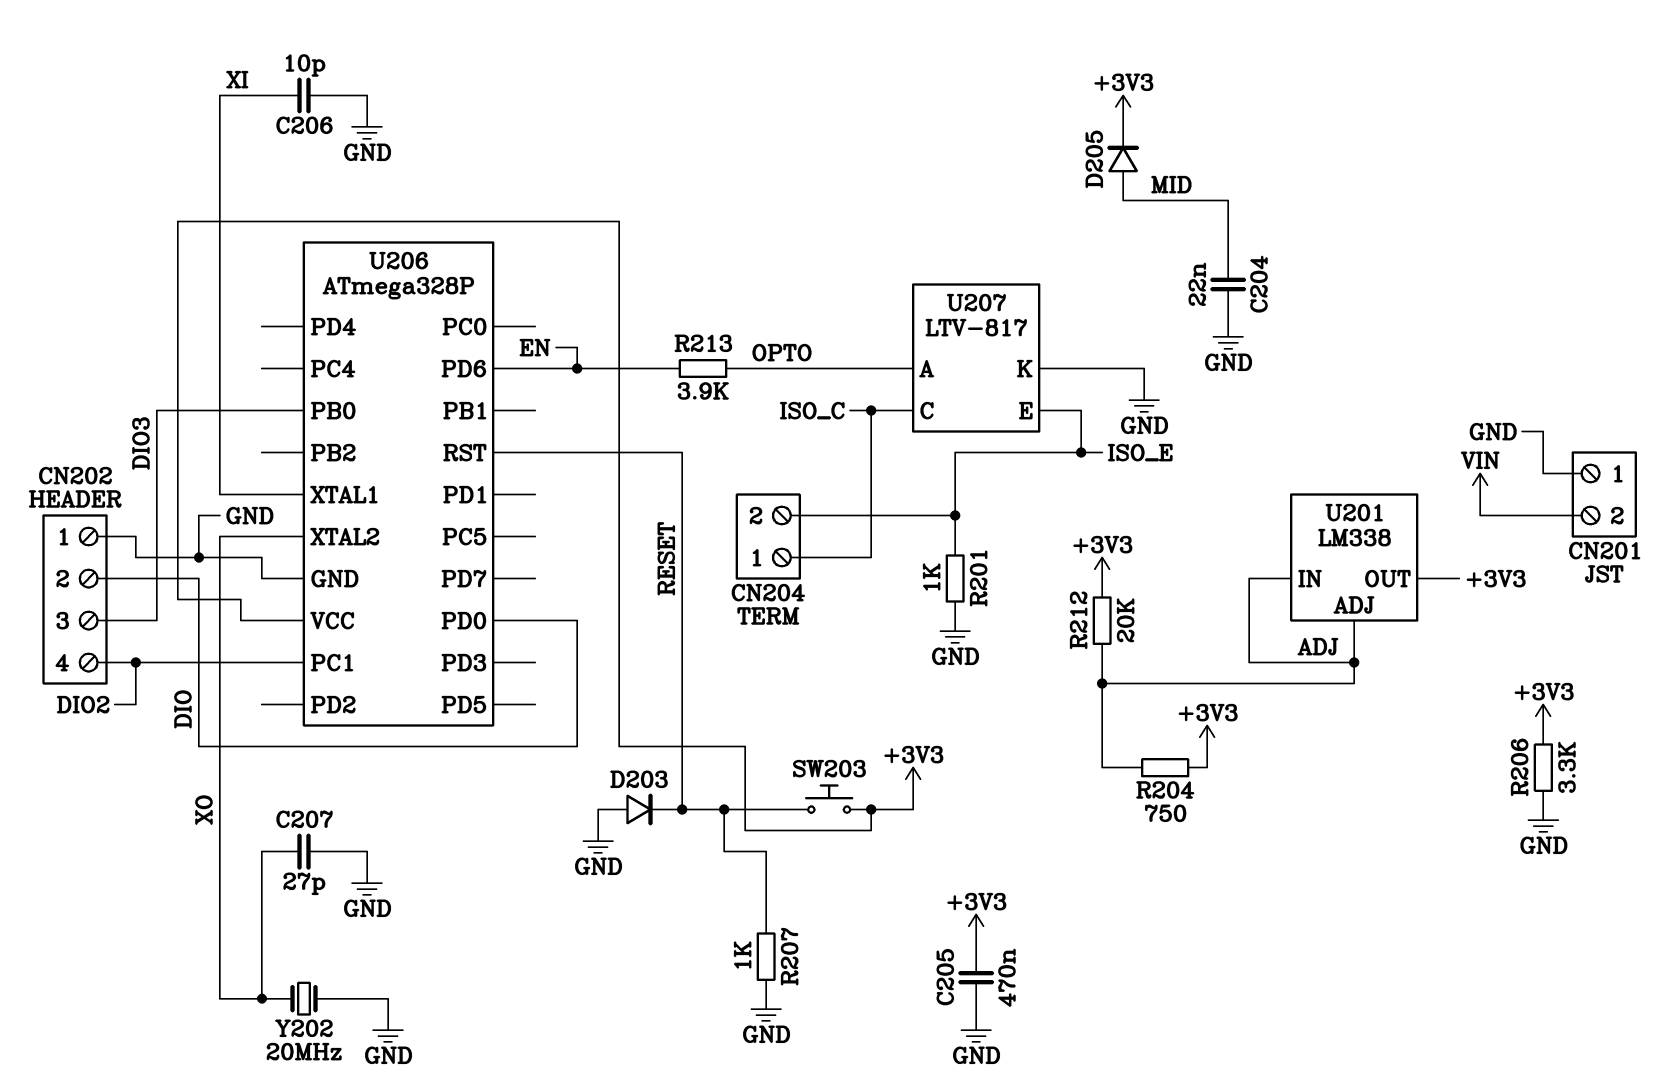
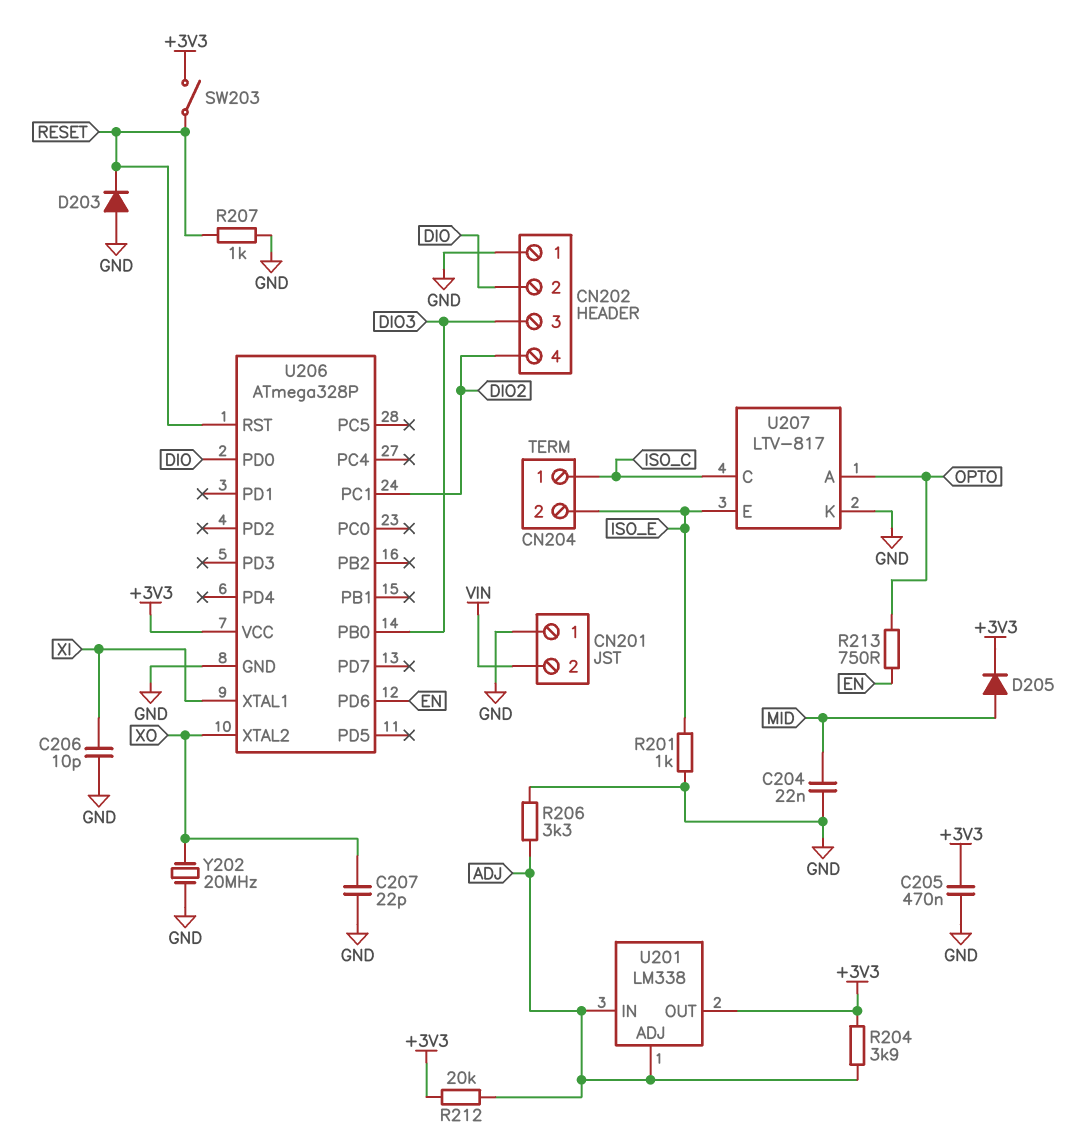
C207: 27pF (GND, XO) -> 22pF (GND, XO)
R204: 750 (+3V3, ADJ) -> 3.9k (+3V3, ADJ)
R206: 3.3k (+3V3, GND) -> 3.3k (ADJ, GND)
R213: 3.9k (EN, OPTO) -> 750 (EN, OPTO)
SW203: button (+3V3, RESET) -> switch (+3V3, RESET)

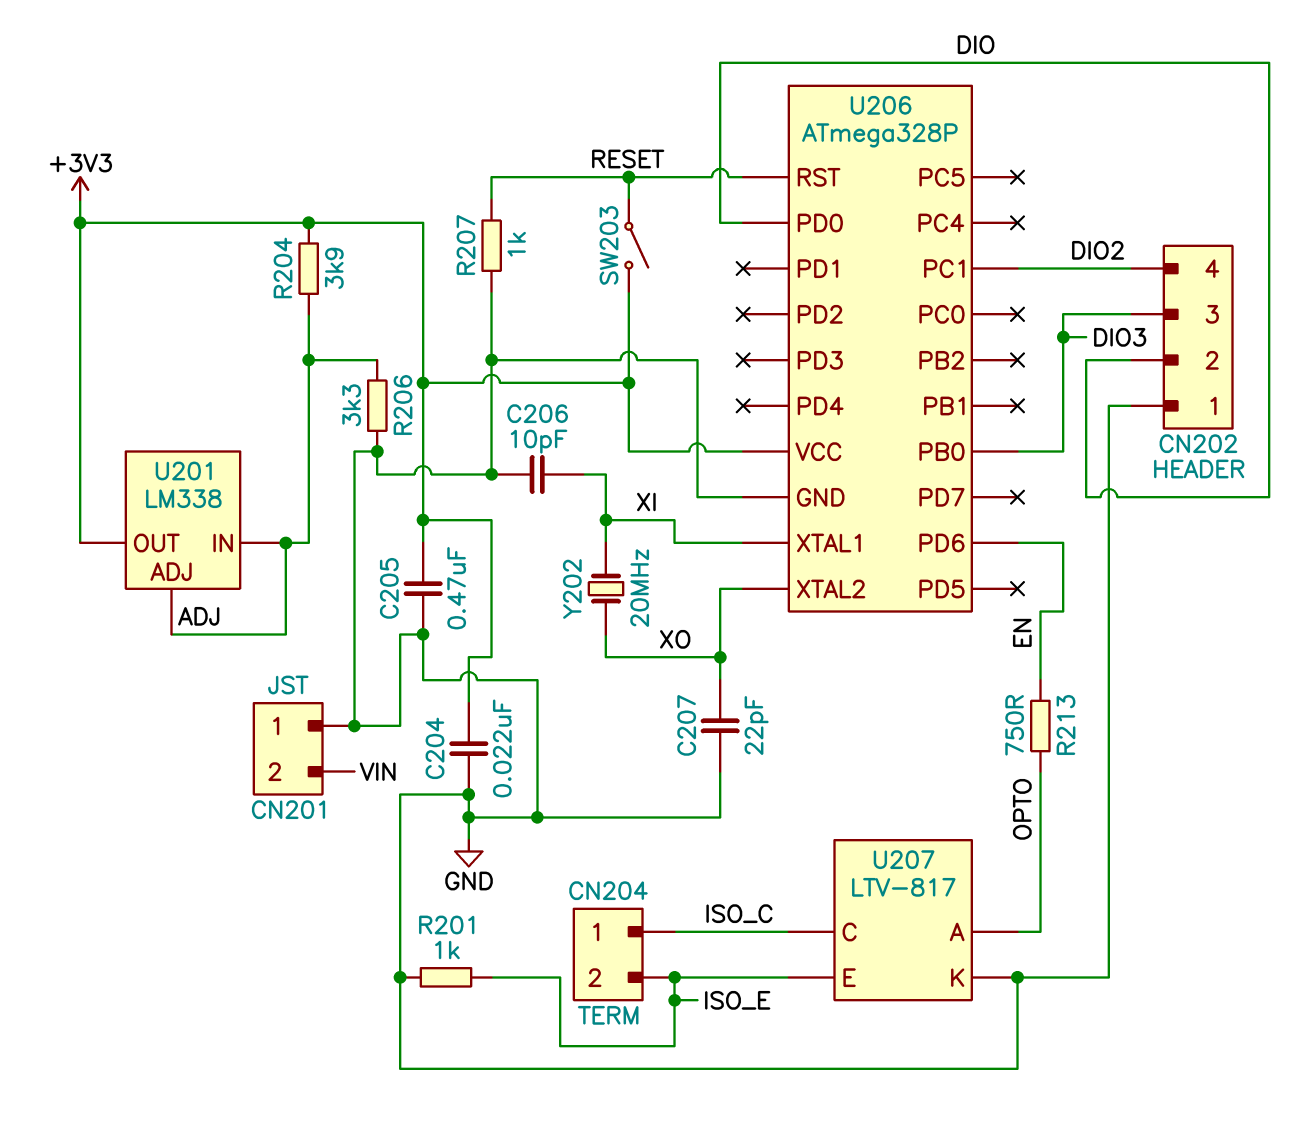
C204: 22nF (GND, MID) -> 22nF (+3V3, GND)
D203: diode (A GND, K RESET) -> none
D205: diode (A MID, K +3V3) -> none
R212: 20k (+3V3, ADJ) -> none
Y202: 20MHz (GND, XO) -> 20MHz (XI, XO)

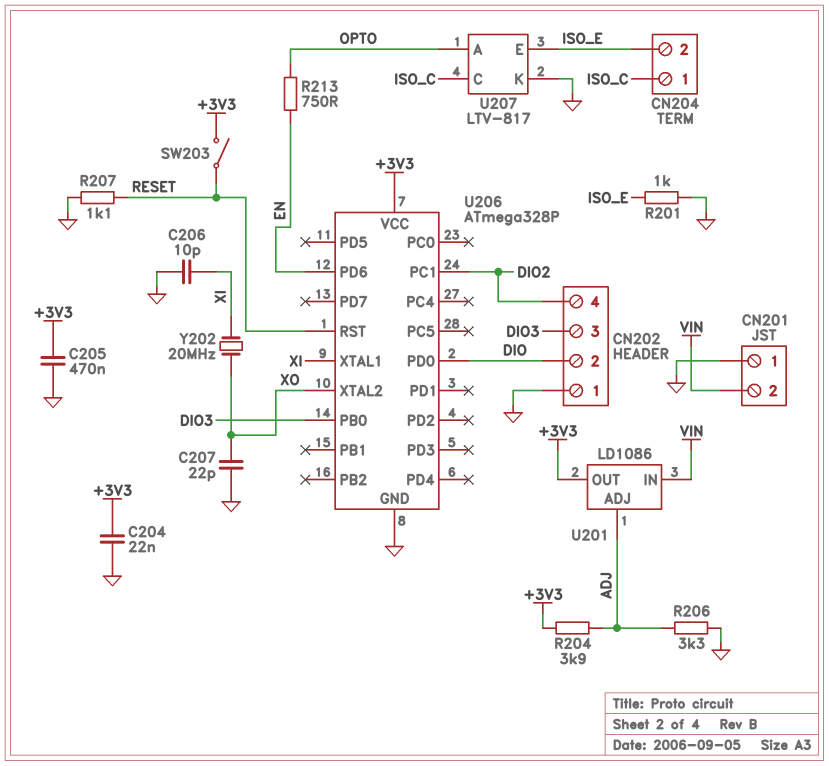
R207: 1k (GND, RESET) -> 1.1k (GND, RESET)
U201: LM338 -> LD1086
U201 pin IN: ADJ -> VIN

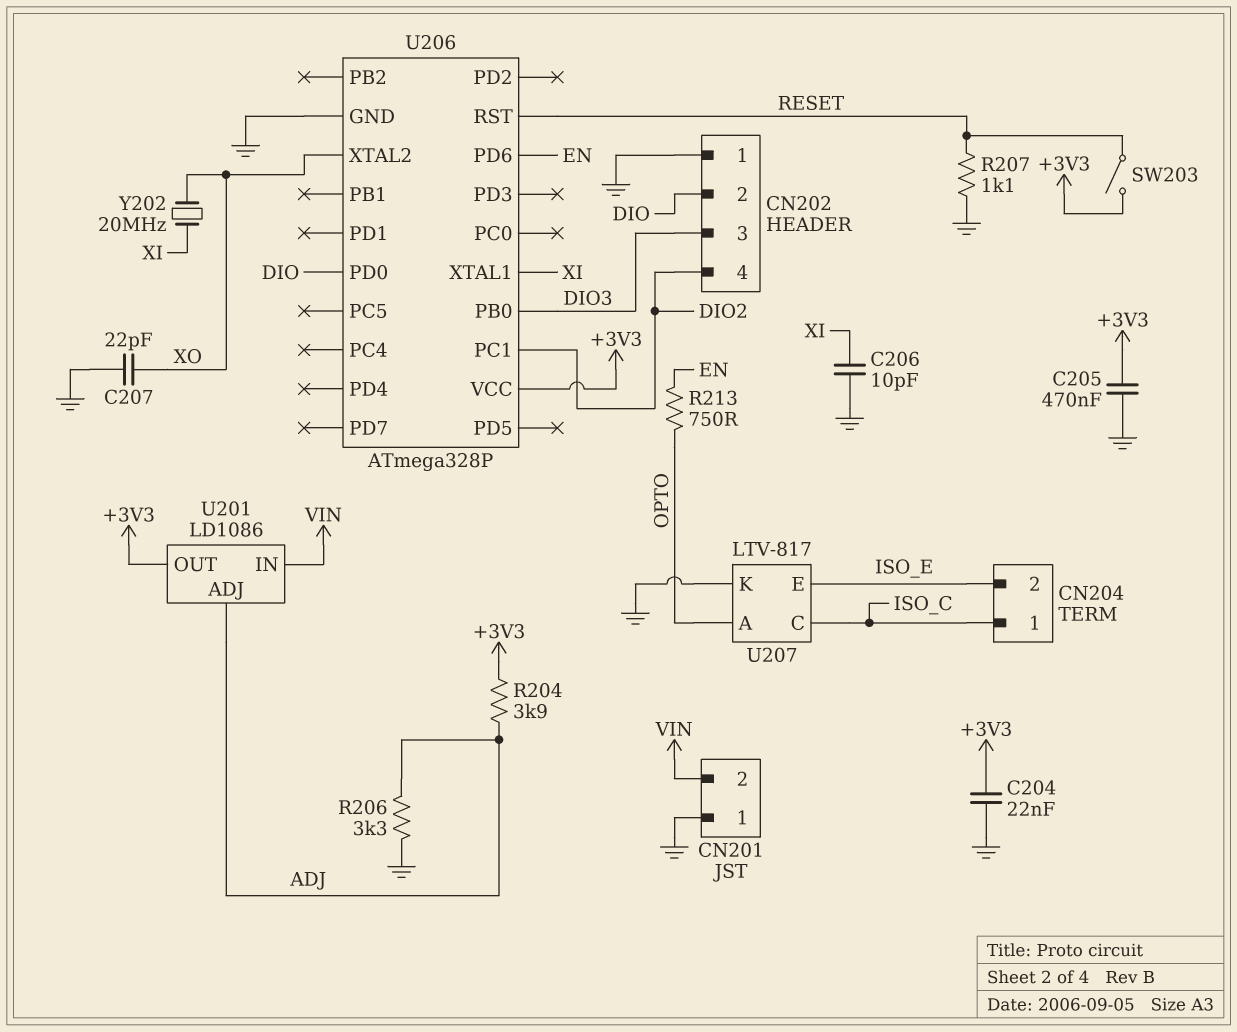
R201: 1k (GND, ISO_E) -> none

